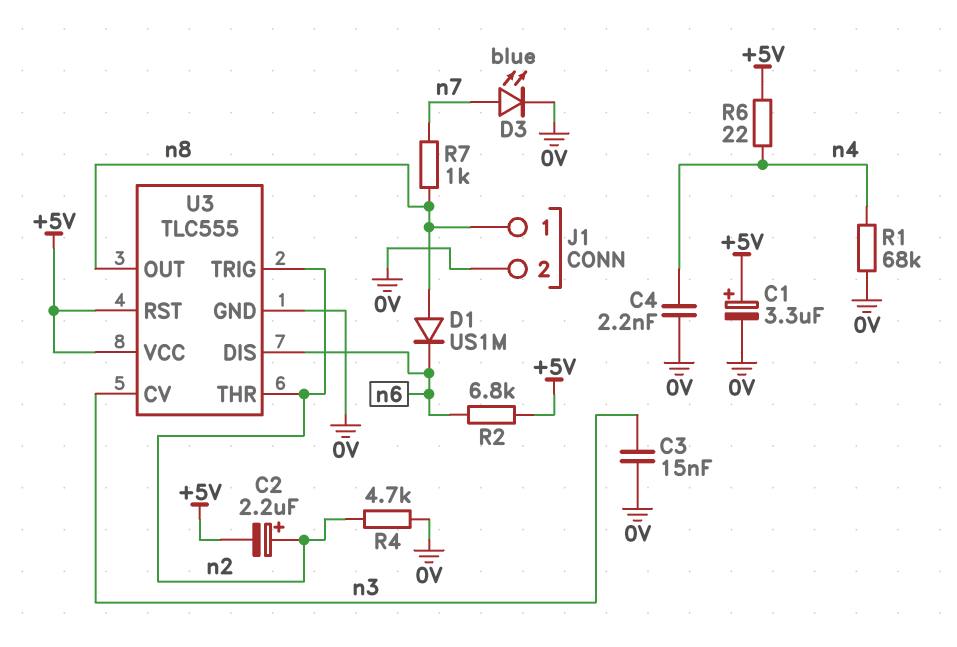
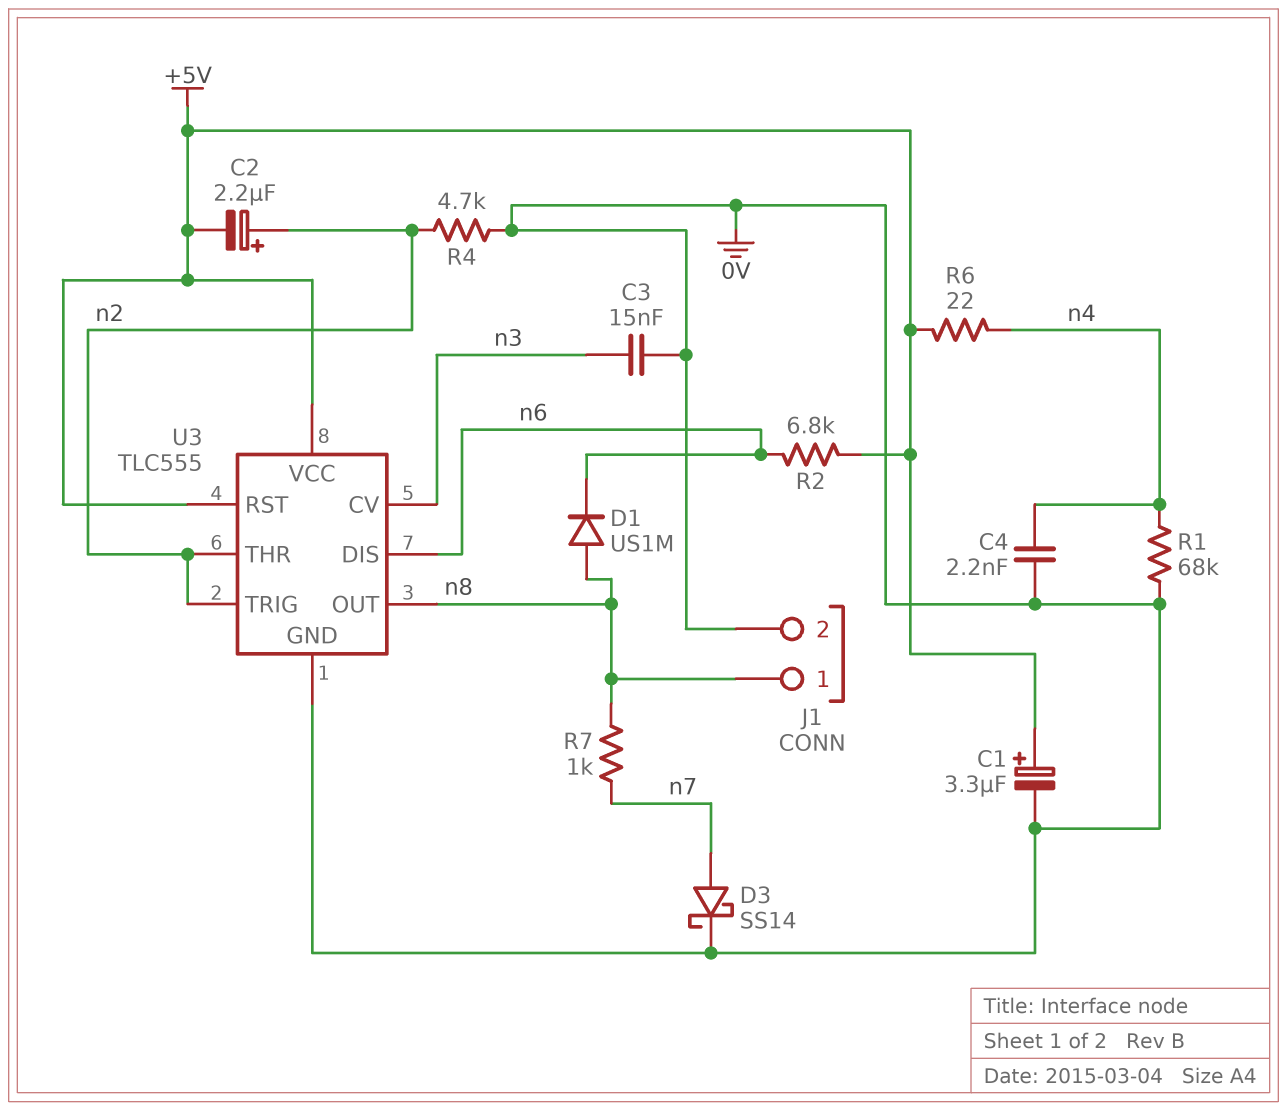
D3: LED blue (A n7, K 0V) -> schottky SS14 (A n7, K 0V)

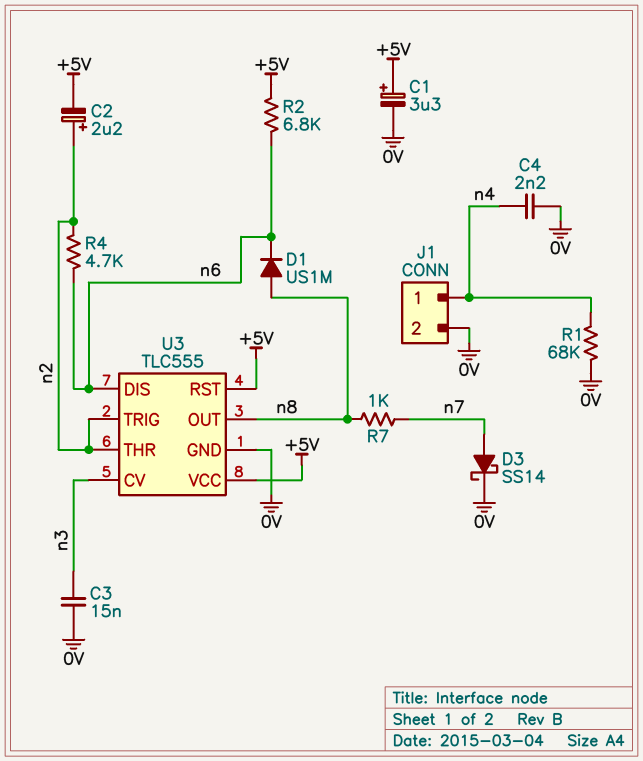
J1 pin 1: n8 -> n4
R4: 4.7k (0V, n2) -> 4.7k (n2, n6)
R6: 22 (+5V, n4) -> none

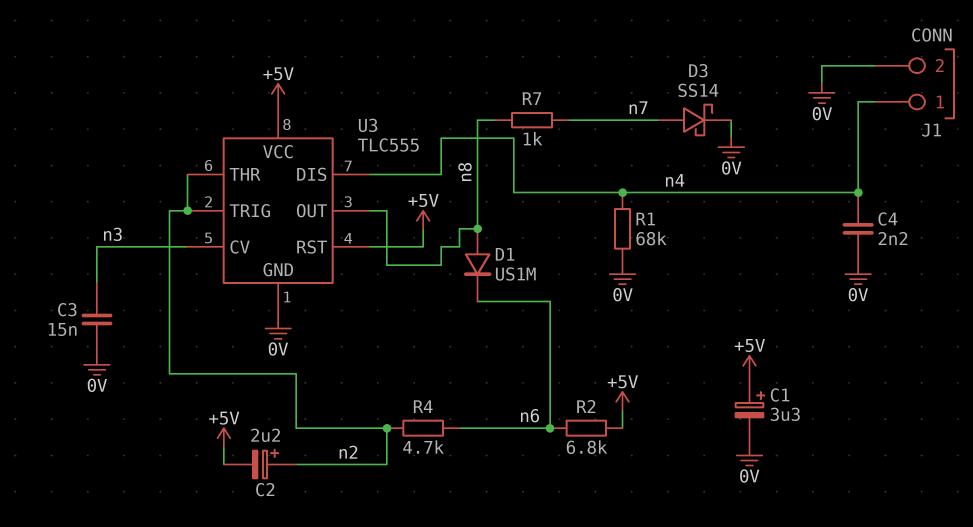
U3 pin DIS: n6 -> n4

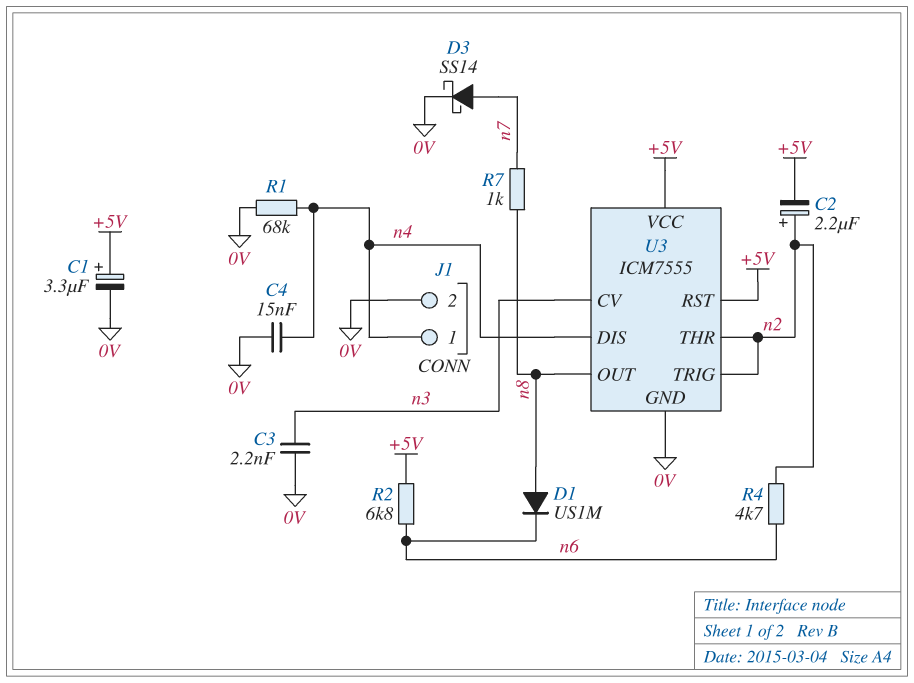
C3: 15nF (0V, n3) -> 2.2nF (0V, n3)
C4: 2.2nF (0V, n4) -> 15nF (0V, n4)
U3: TLC555 -> ICM7555

